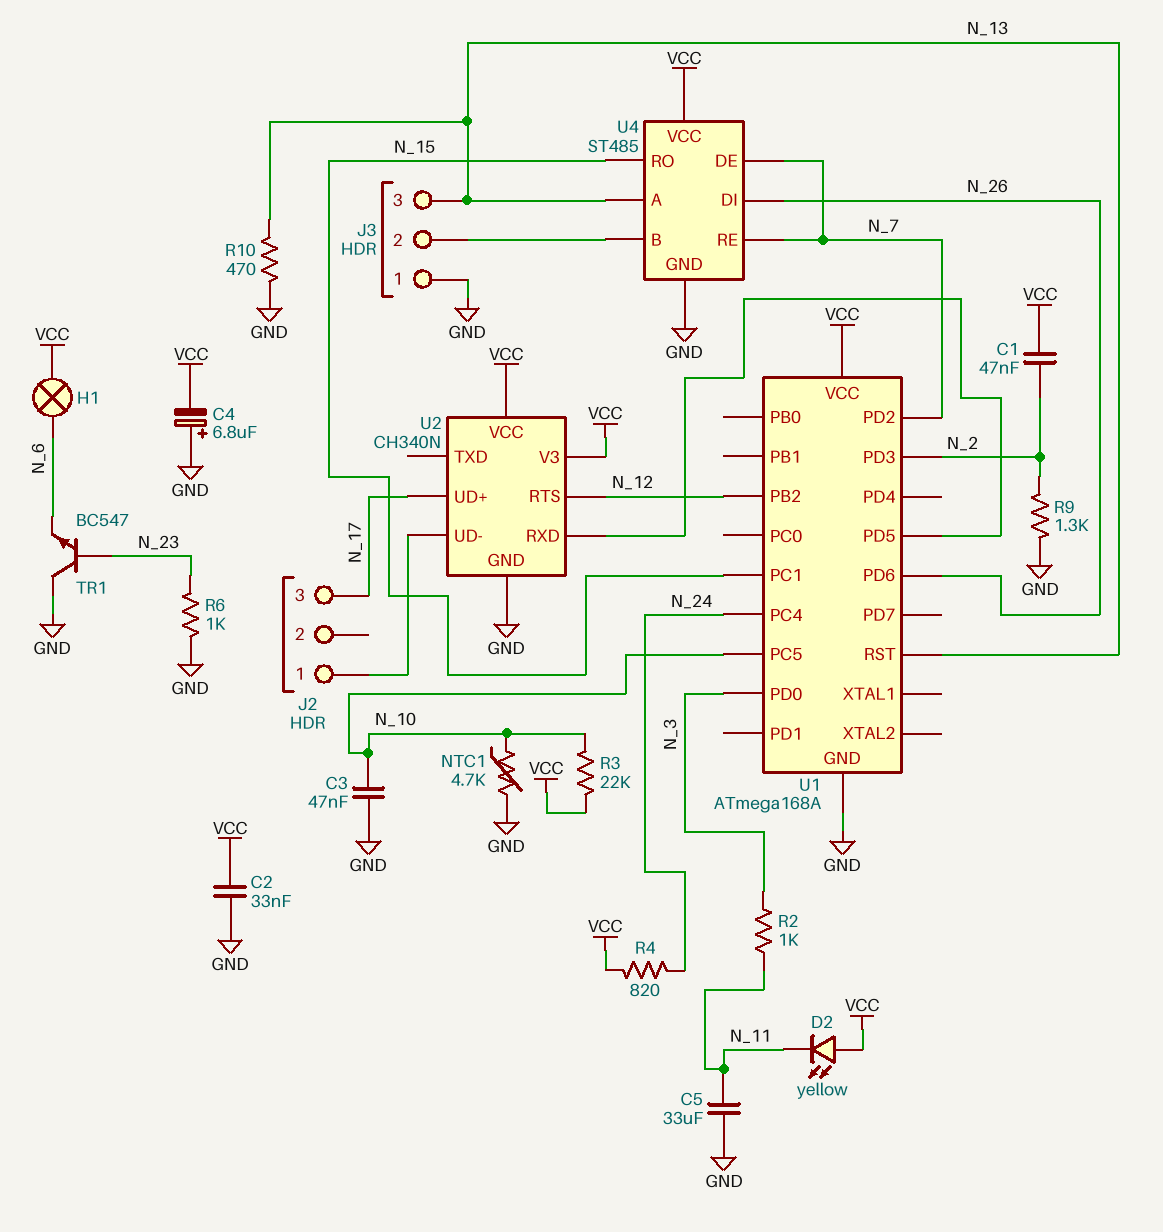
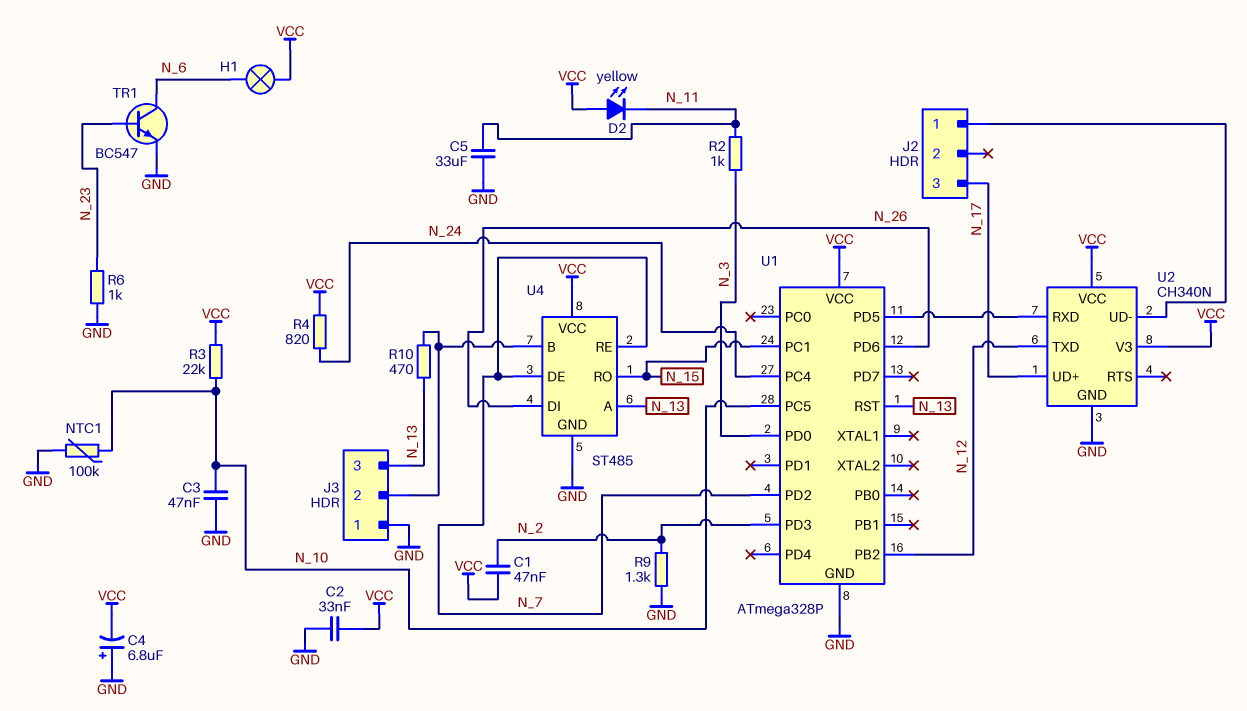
NTC1: 4.7k (GND, N_10) -> 100k (GND, N_10)
R10: 470 (GND, N_13) -> 470 (J3/2, N_13)
TR1: NPN BC547 (B N_23, C GND, E N_6) -> NPN BC547 (B N_23, C N_6, E GND)
U1: ATmega168A -> ATmega328P
U2 pin RTS: N_12 -> none
U2 pin TXD: none -> N_12

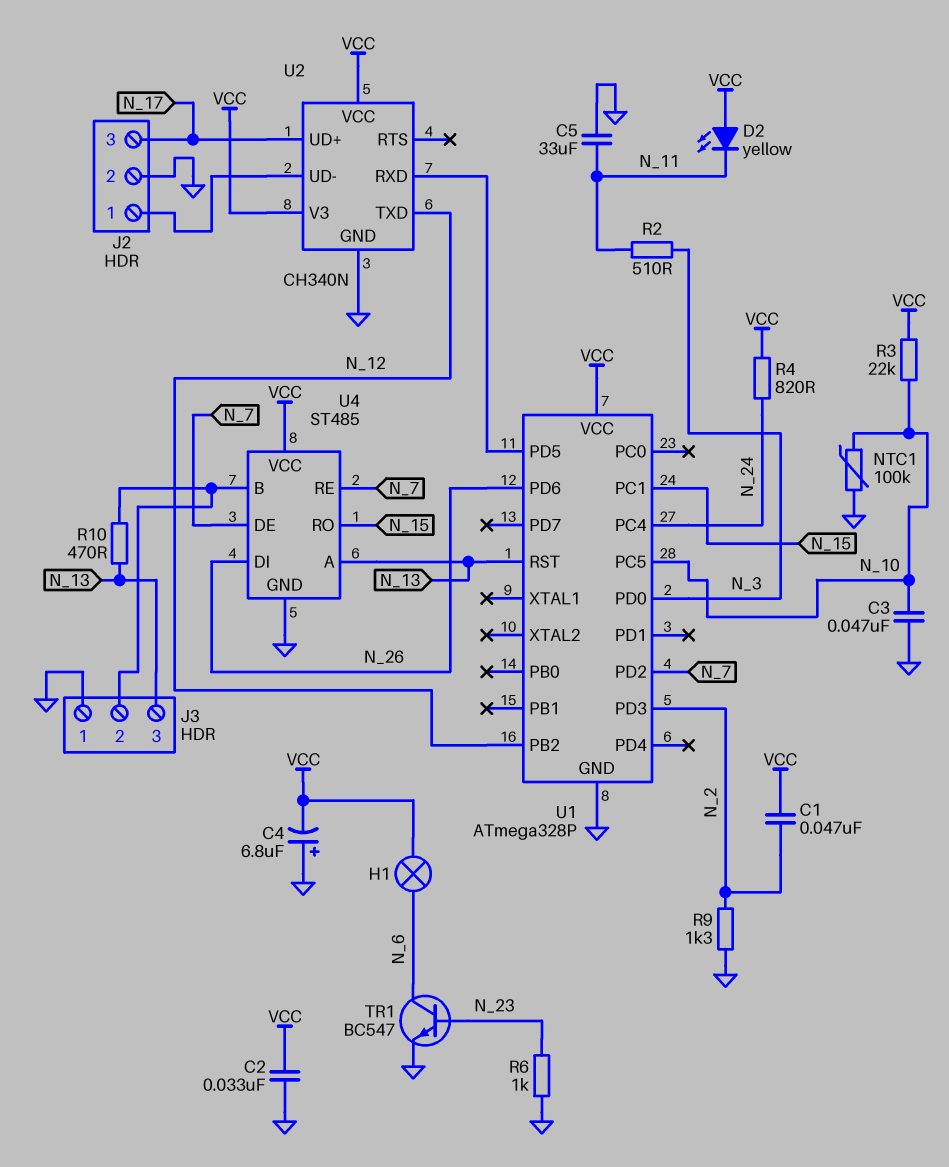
J2 pin 2: none -> GND
R2: 1k (N_3, N_11) -> 510 (N_3, N_11)

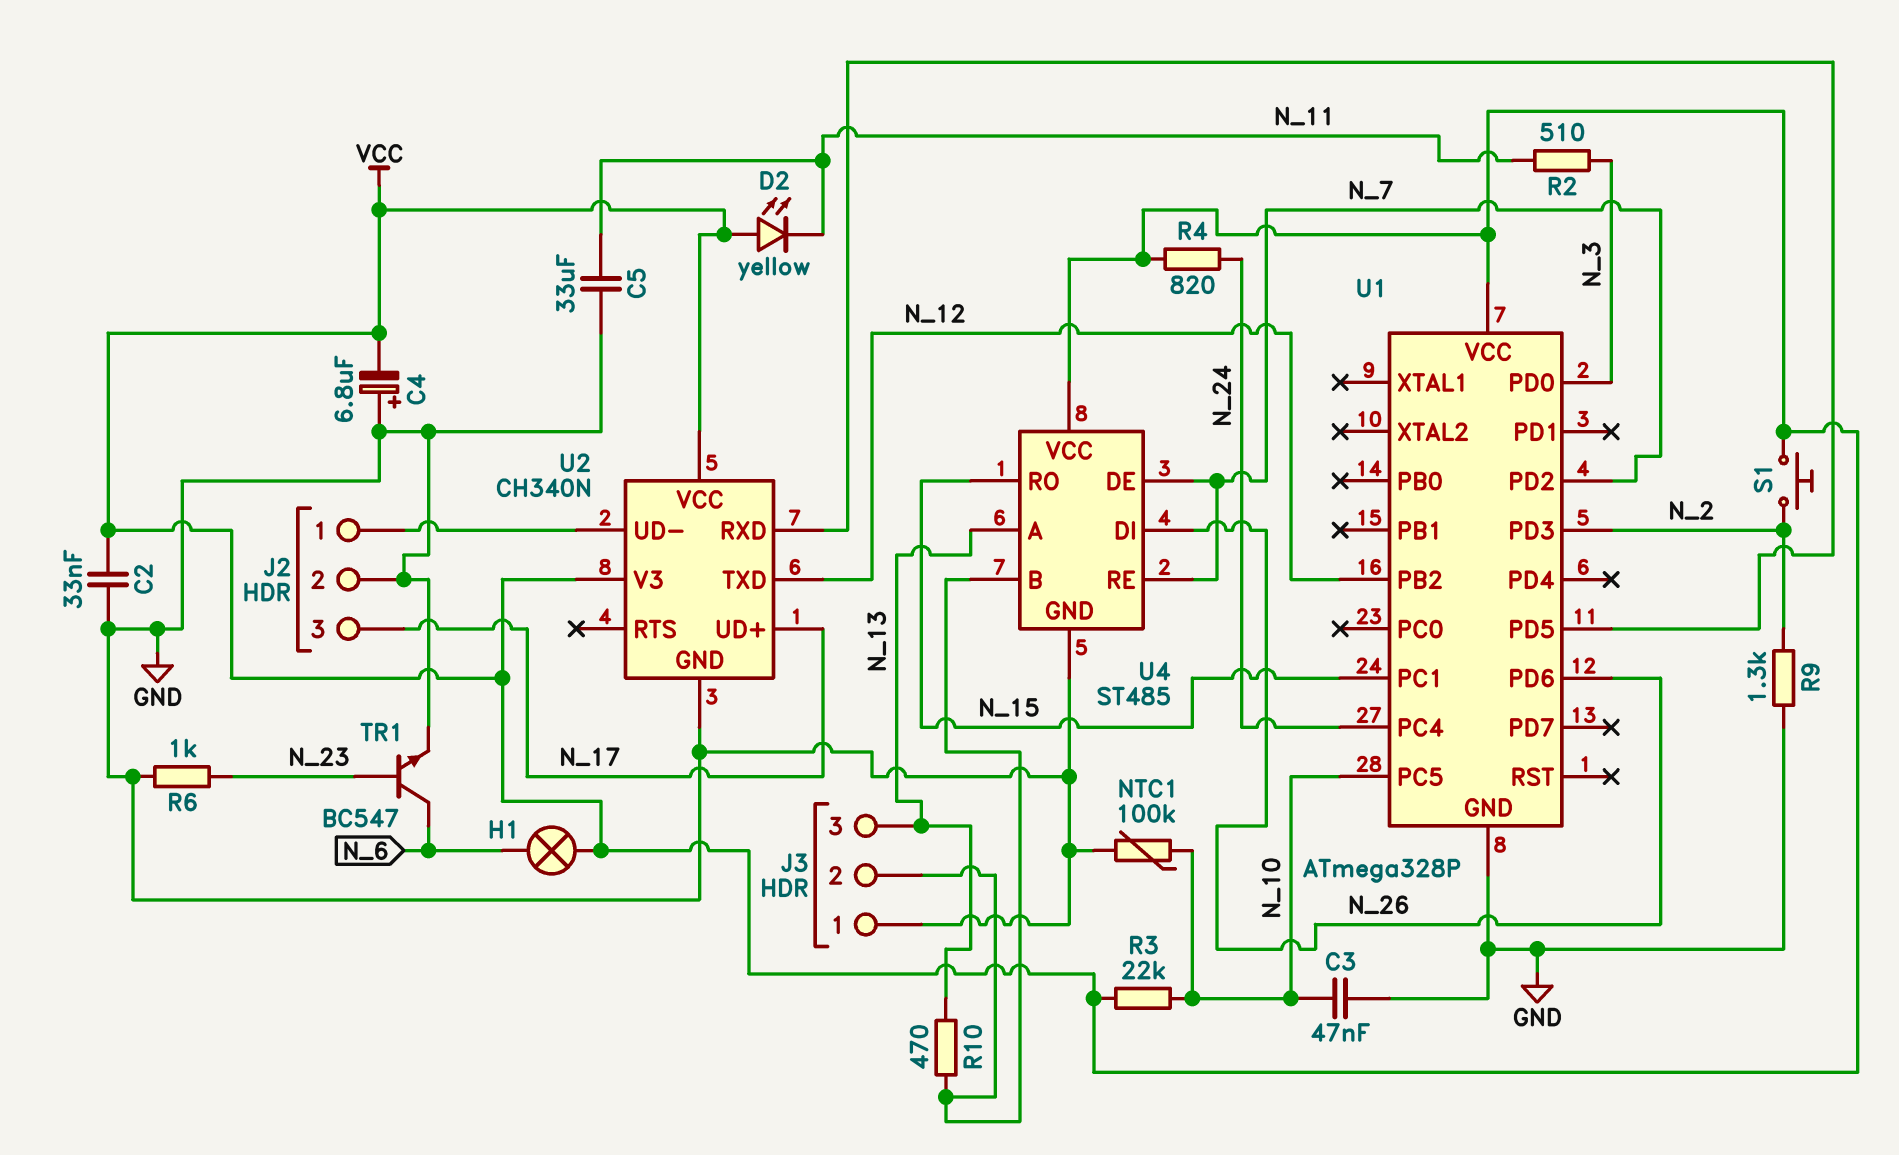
C1: 47nF (N_2, VCC) -> none
S1: none -> button (N_2, VCC)
U1 pin RST: N_13 -> none

